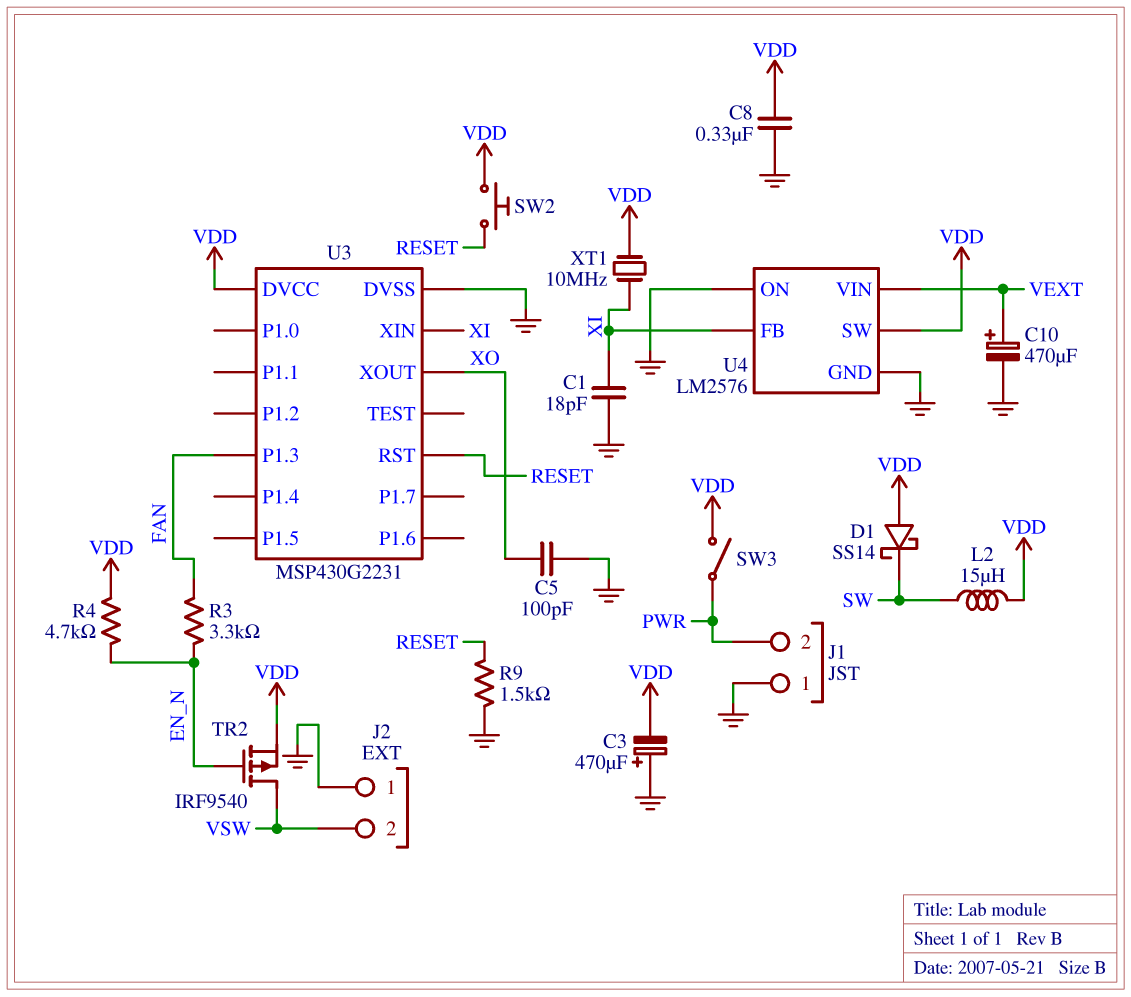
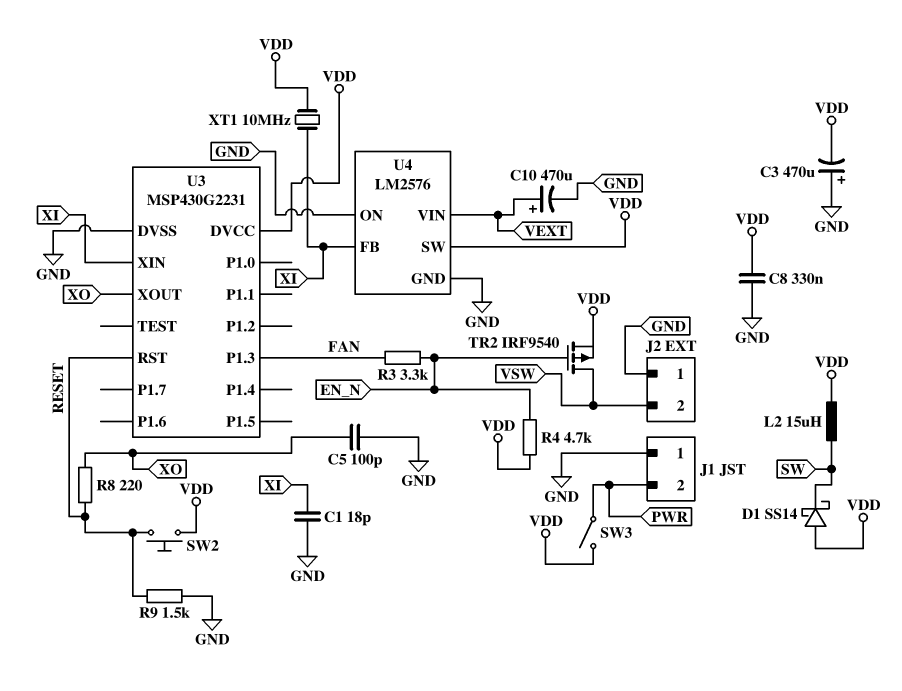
R8: none -> 220 (RESET, XO)

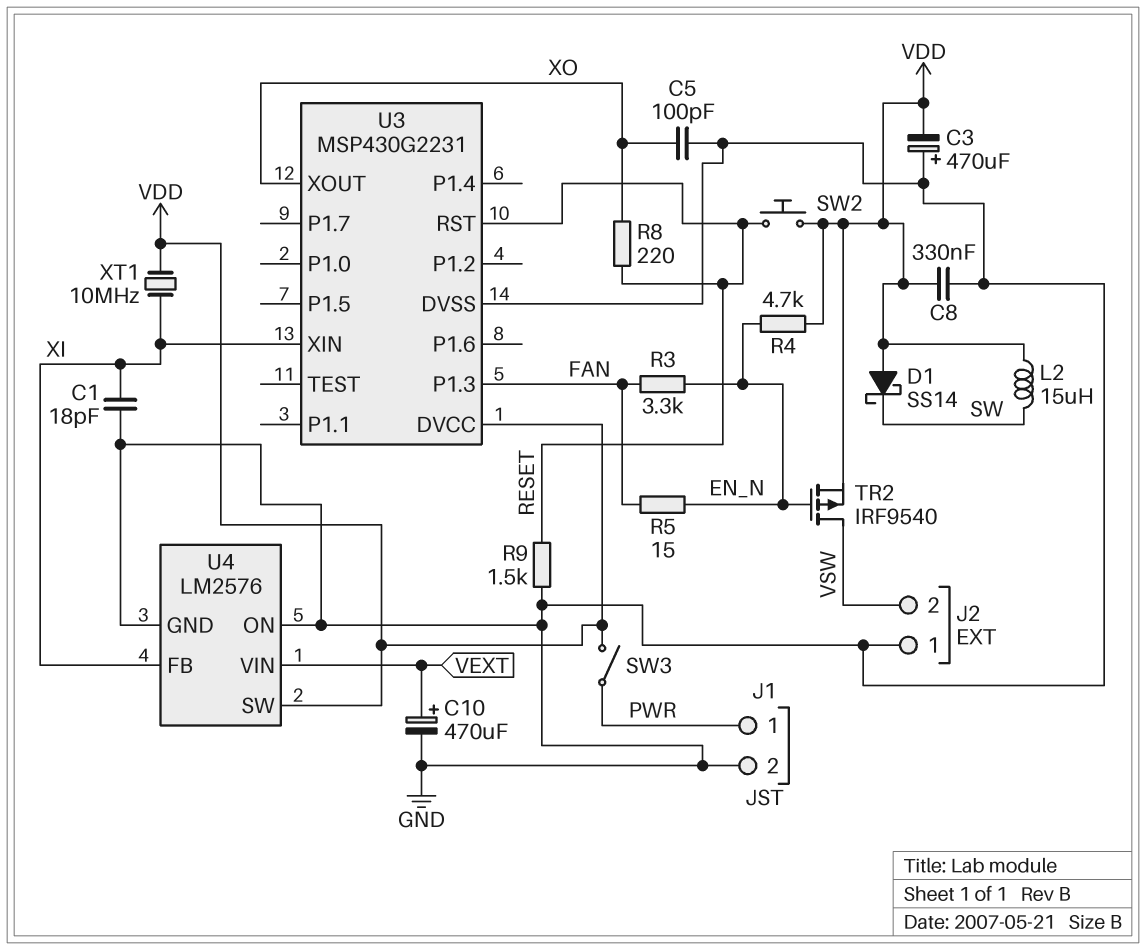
J1 pin 1: GND -> PWR
J1 pin 2: PWR -> GND
R5: none -> 15 (EN_N, FAN)

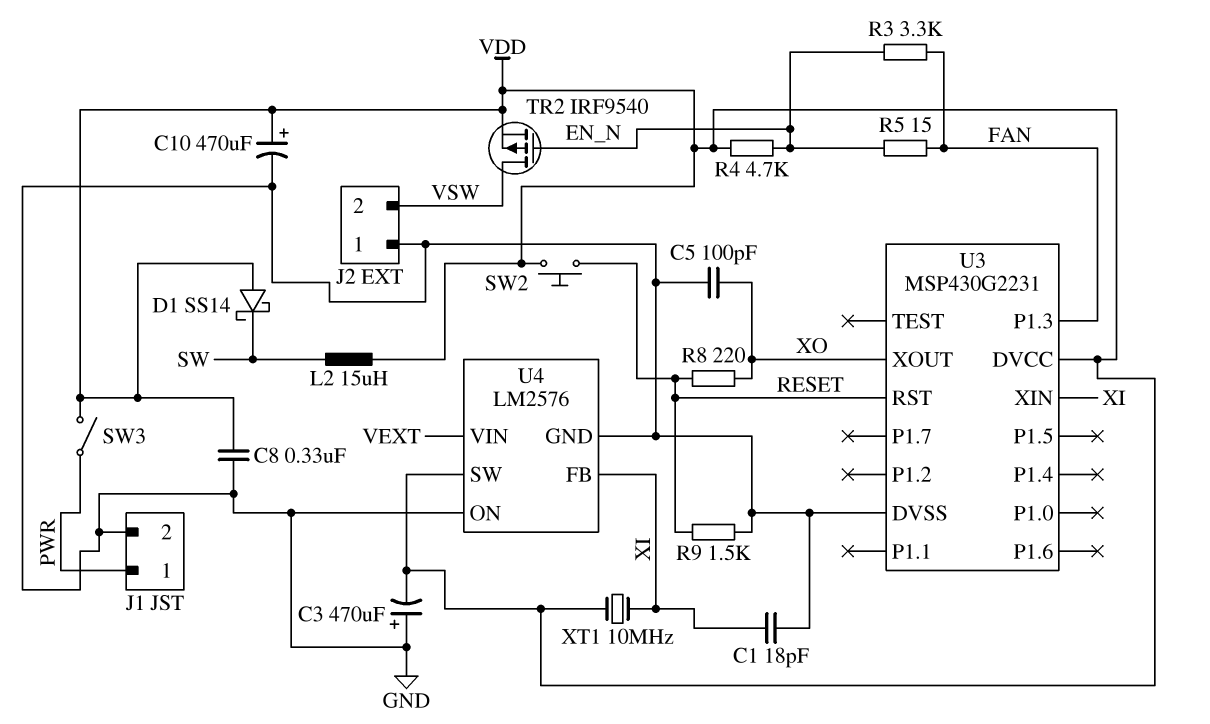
C10: 470uF (plus VEXT, minus GND) -> 470uF (plus VDD, minus GND)

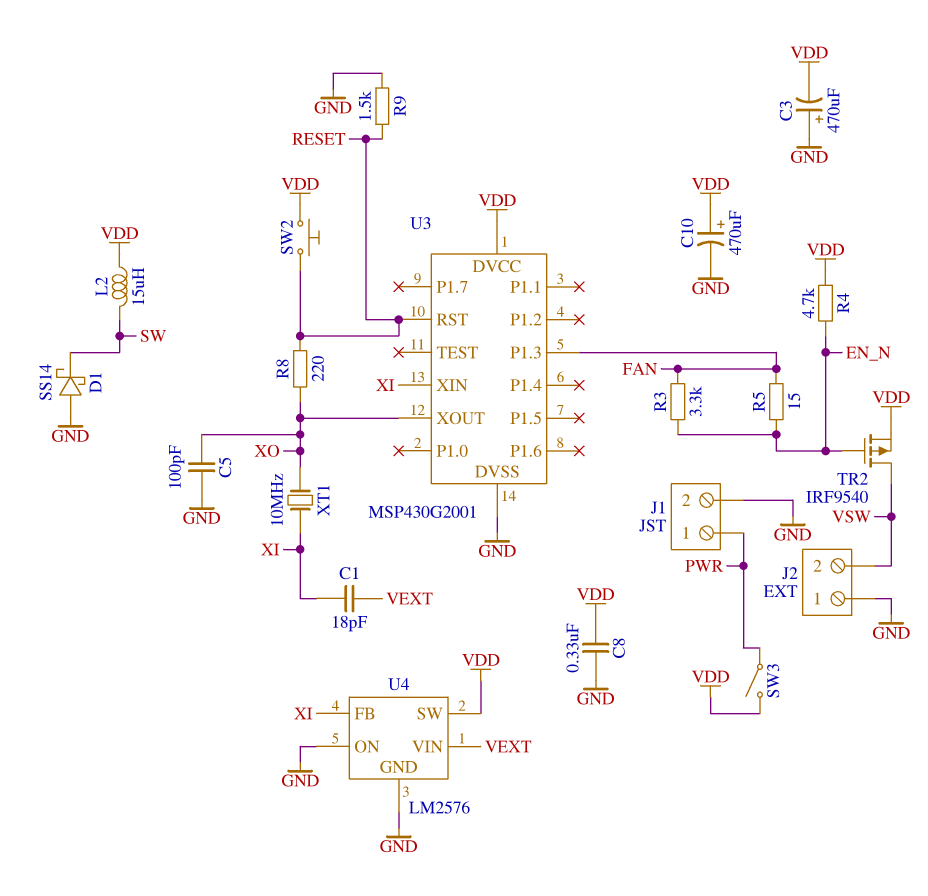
C1: 18pF (GND, XI) -> 18pF (VEXT, XI)
D1: schottky SS14 (A VDD, K SW) -> schottky SS14 (A GND, K SW)
U3: MSP430G2231 -> MSP430G2001
XT1: 10MHz (VDD, XI) -> 10MHz (XI, XO)

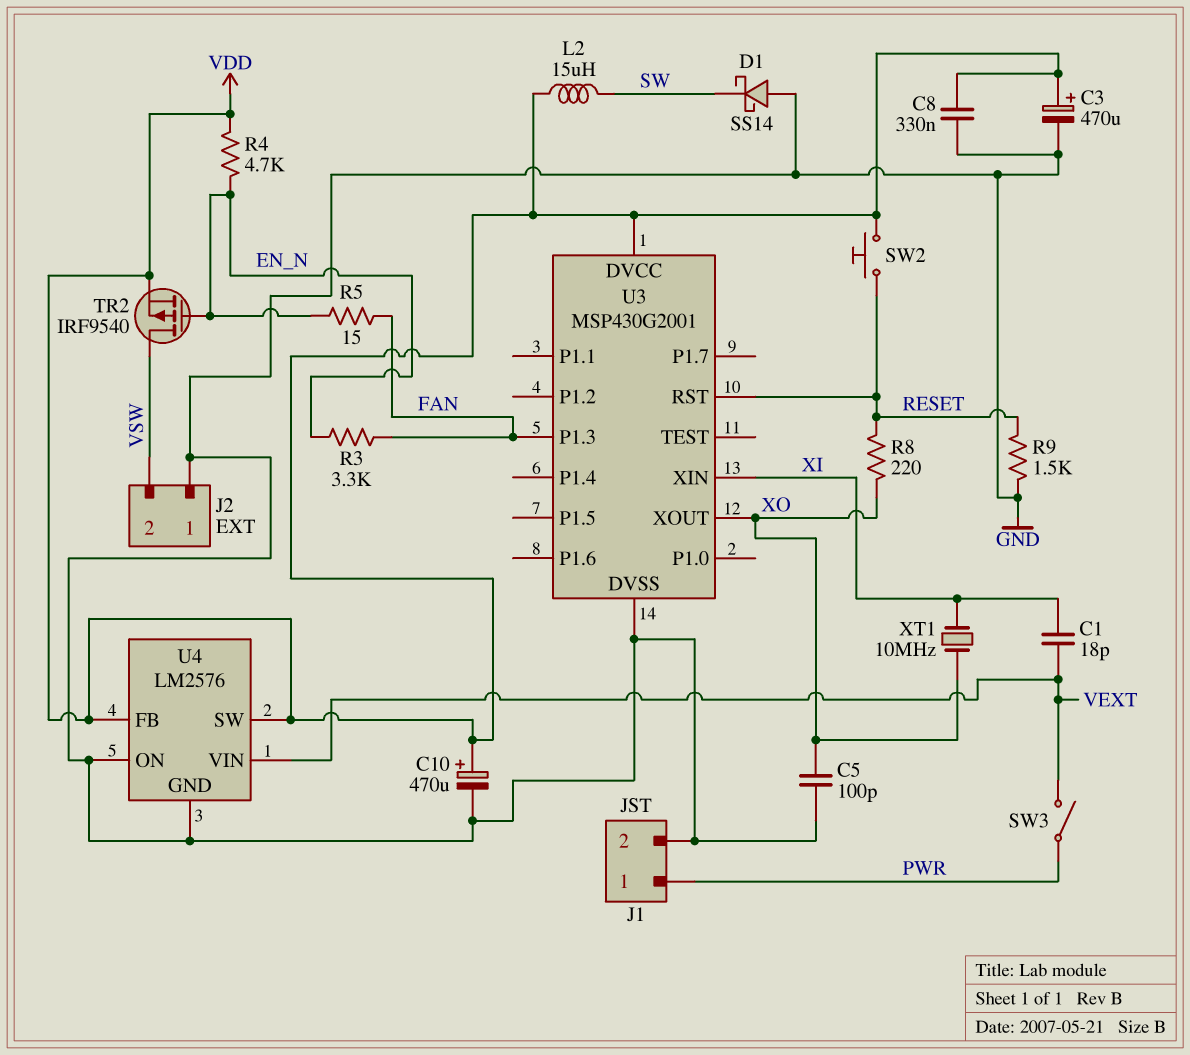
C3: 470uF (plus GND, minus VDD) -> 470uF (plus VDD, minus GND)
SW3: switch (PWR, VDD) -> switch (PWR, VEXT)
U4 pin FB: XI -> VDD

